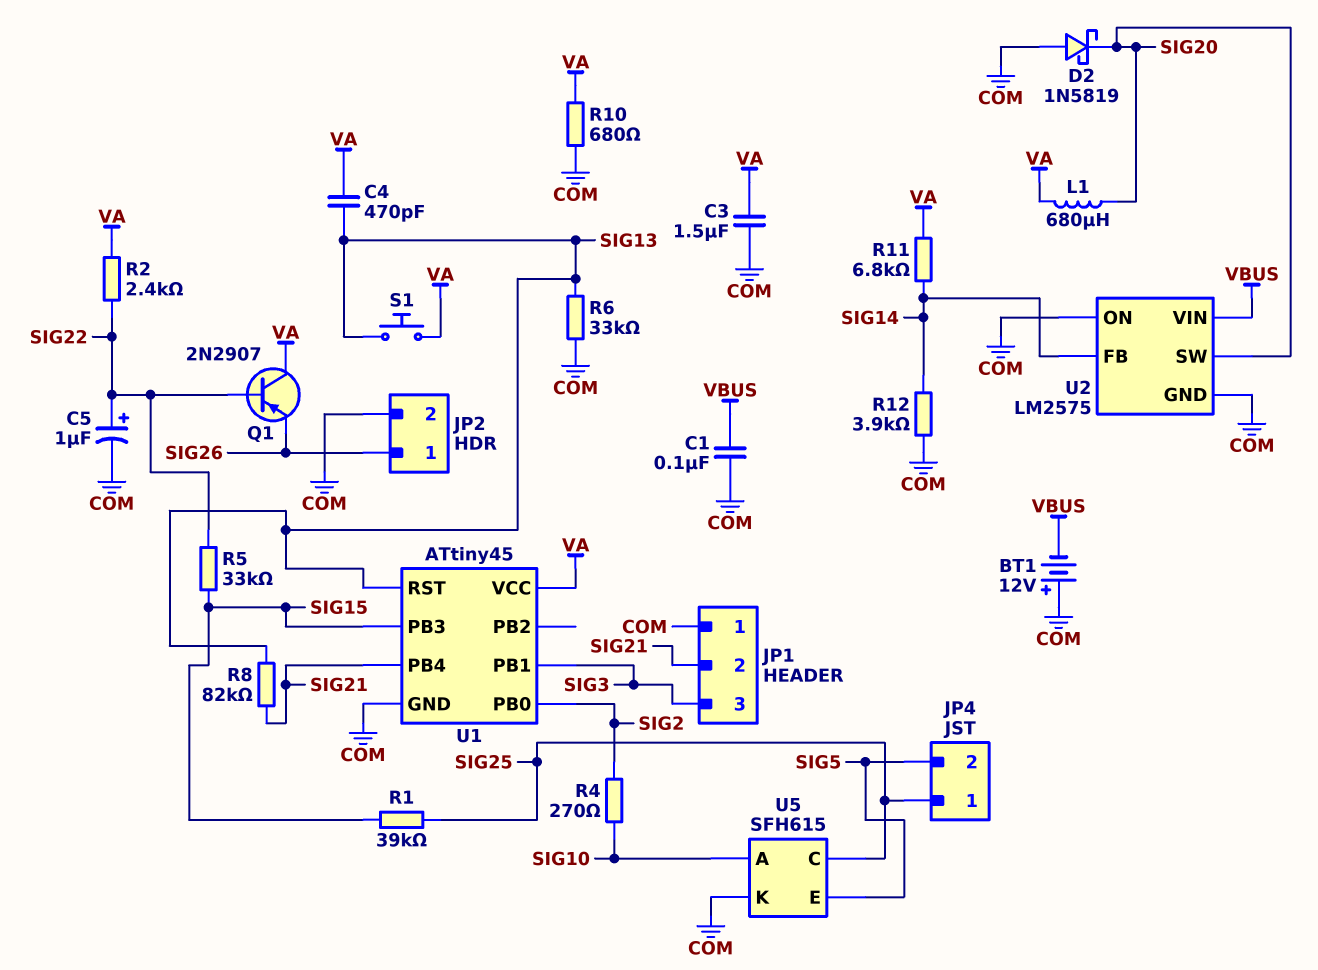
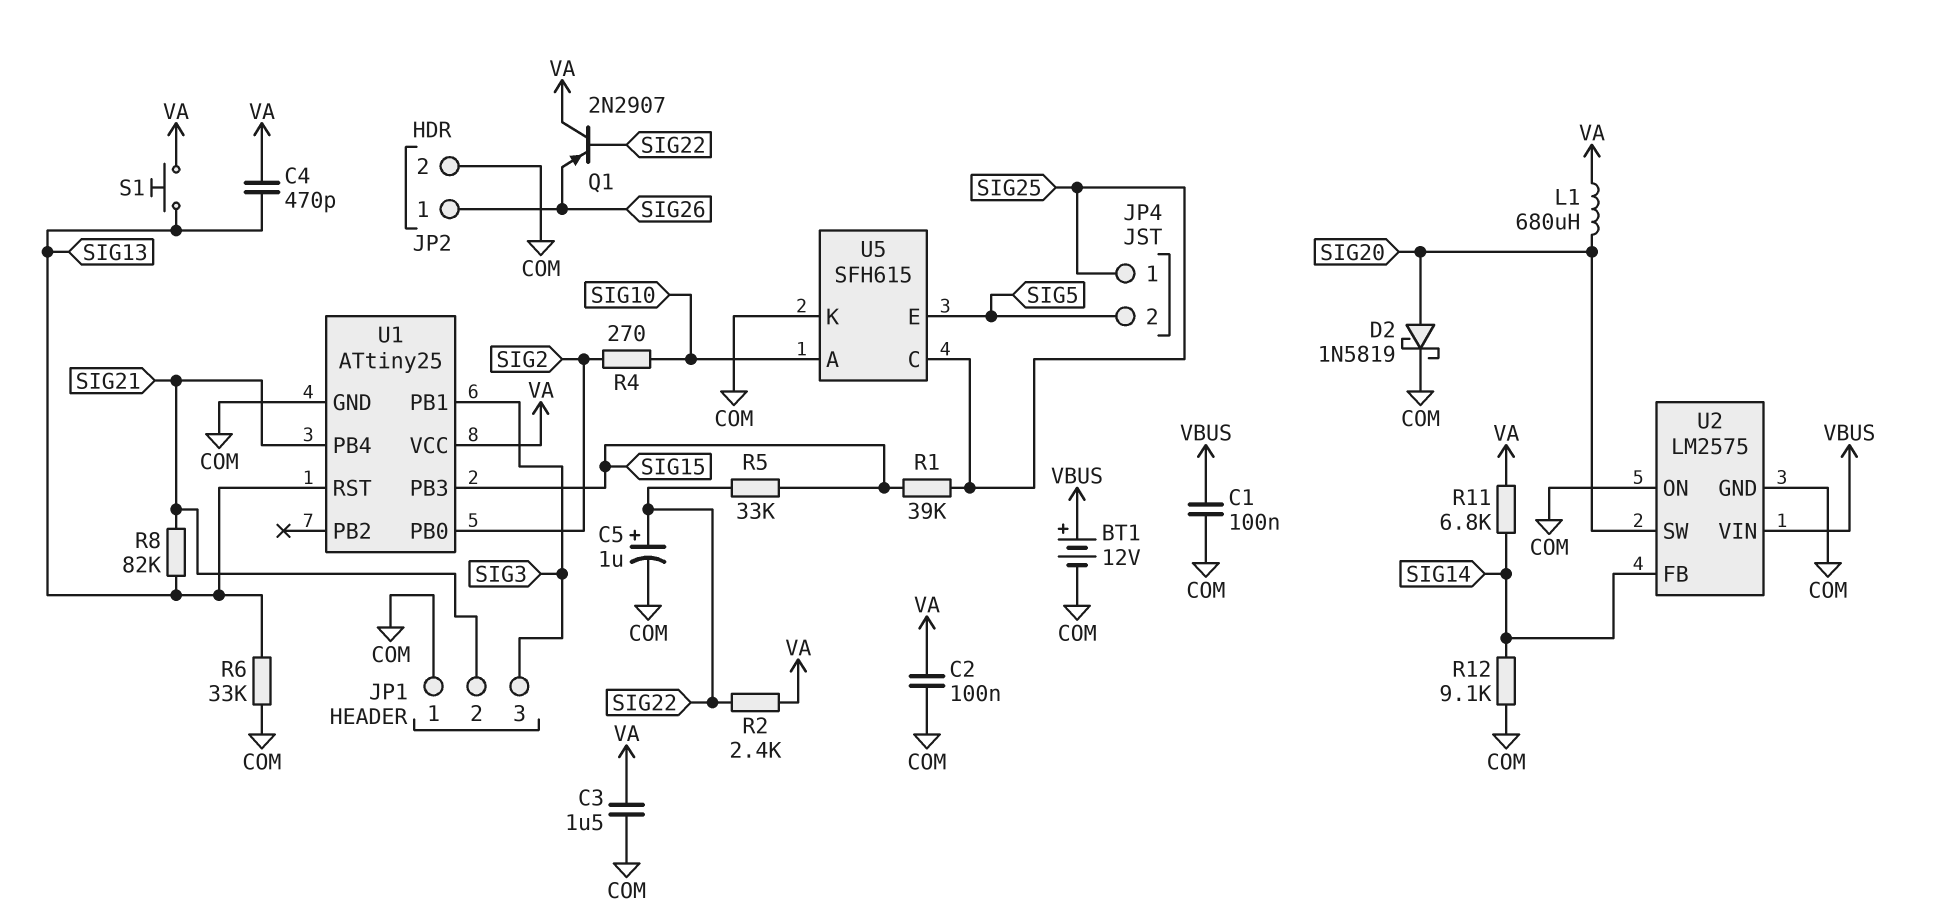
BT1: 12V (plus COM, minus VBUS) -> 12V (plus VBUS, minus COM)
C2: none -> 100nF (COM, VA)
D2: schottky 1N5819 (A COM, K SIG20) -> schottky 1N5819 (A SIG20, K COM)
R10: 680 (COM, VA) -> none
R12: 3.9k (COM, SIG14) -> 9.1k (COM, SIG14)
U1: ATtiny45 -> ATtiny25

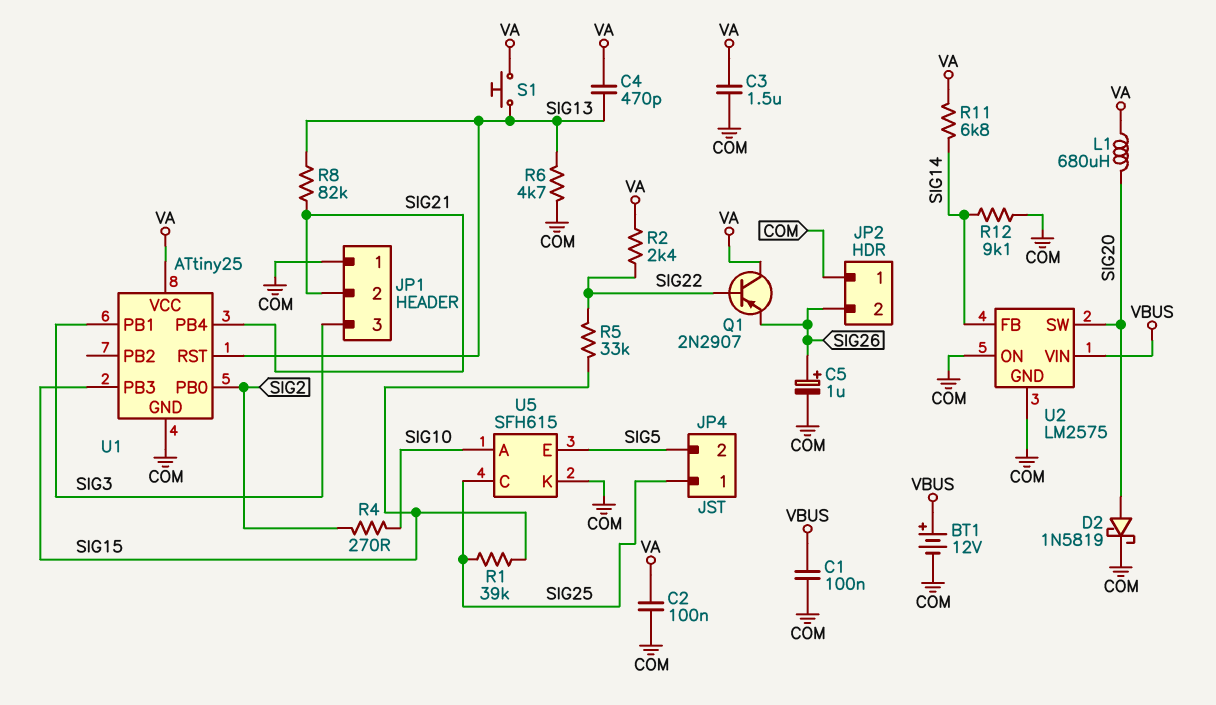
C5: 1uF (plus SIG22, minus COM) -> 1uF (plus SIG26, minus COM)
JP2 pin 1: SIG26 -> COM
JP2 pin 2: COM -> SIG26
R6: 33k (COM, SIG13) -> 4.7k (COM, SIG13)

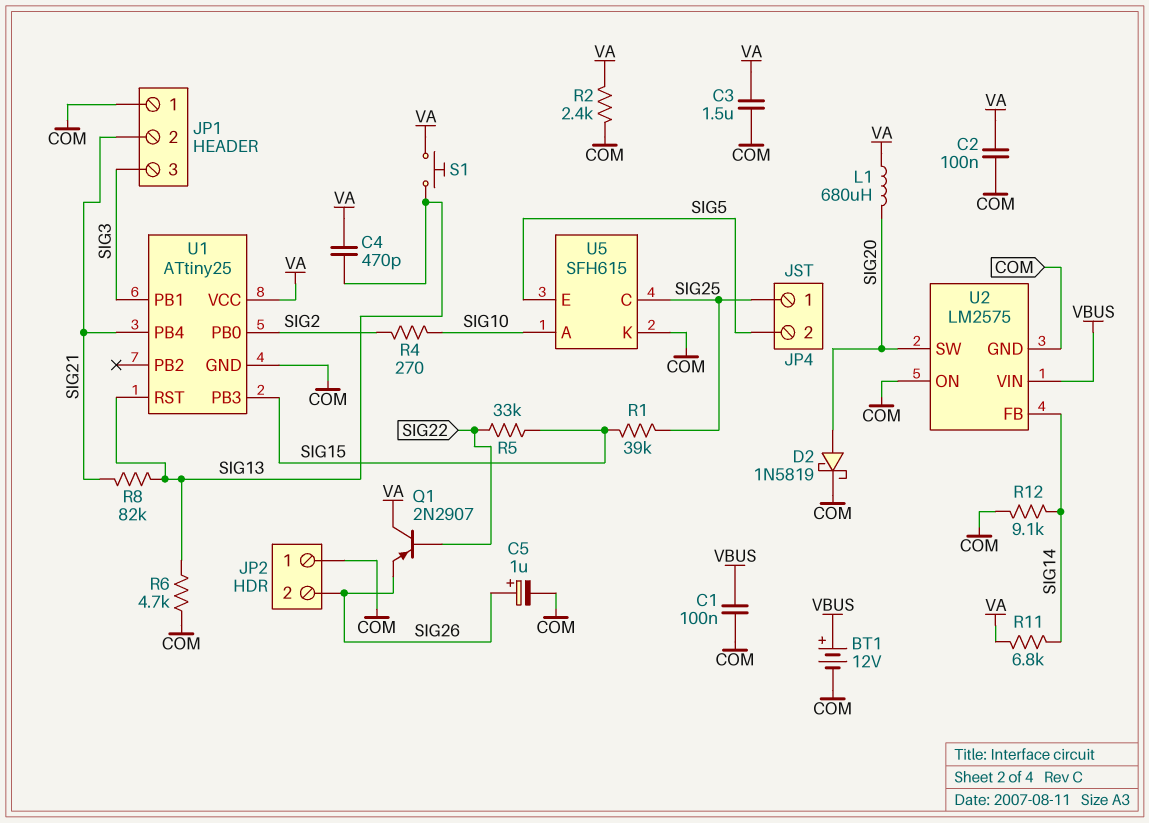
R2: 2.4k (SIG22, VA) -> 2.4k (COM, VA)

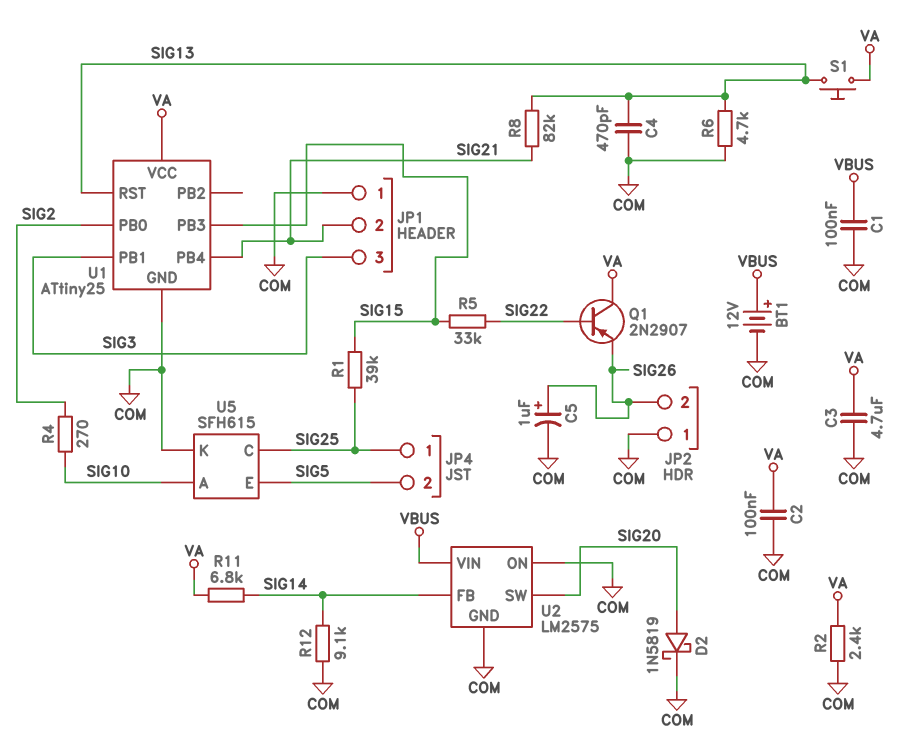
C3: 1.5uF (COM, VA) -> 4.7uF (COM, VA)
C4: 470pF (SIG13, VA) -> 470pF (COM, SIG13)
L1: 680uH (SIG20, VA) -> none

